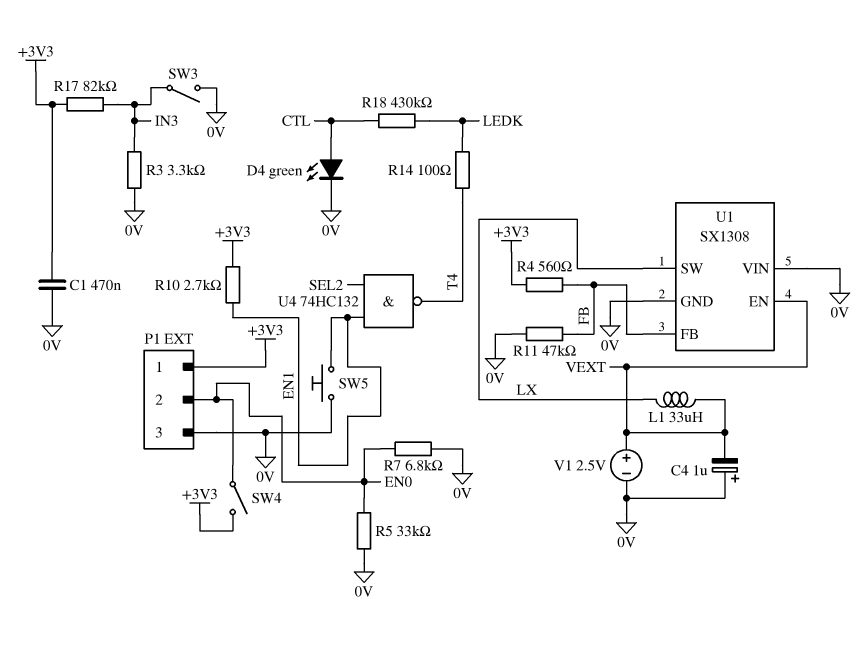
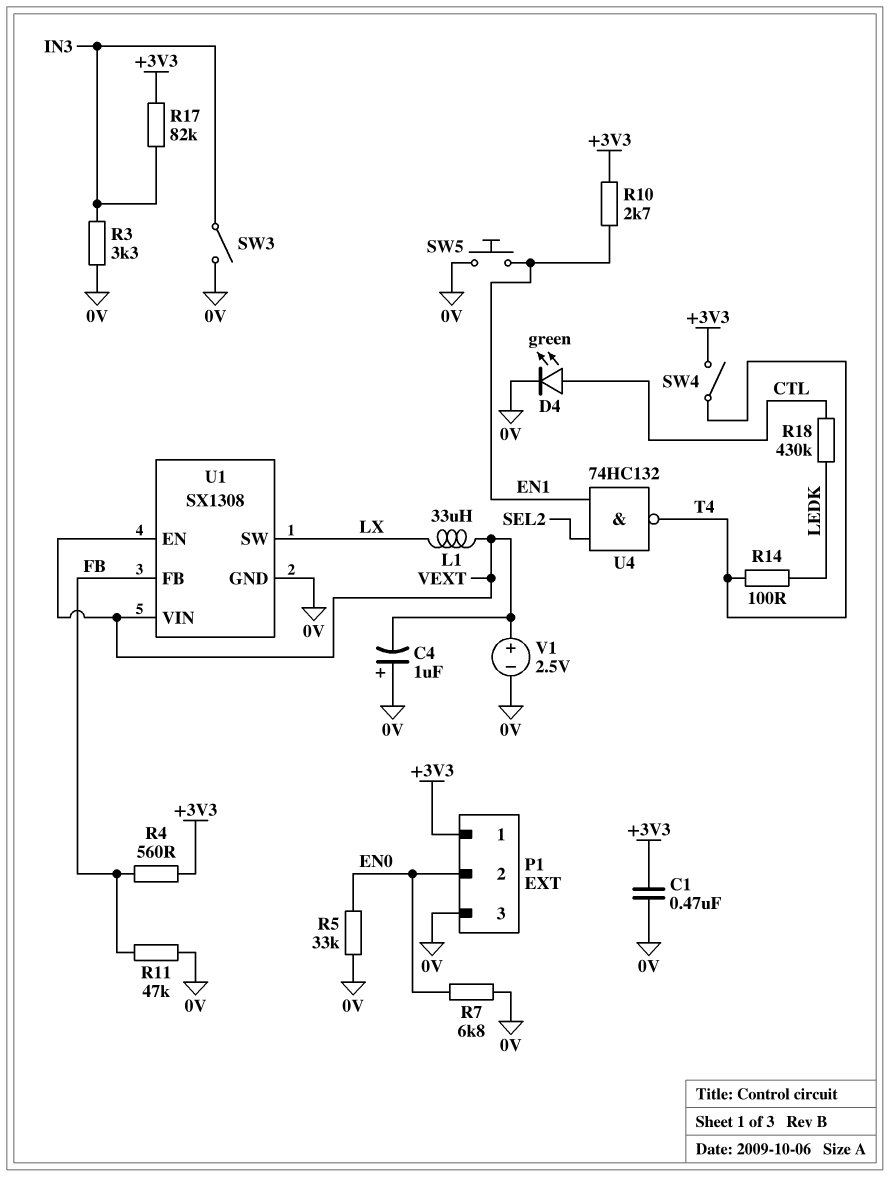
SW4: switch (+3V3, EN0) -> switch (+3V3, T4)
U1 pin VIN: 0V -> VEXT

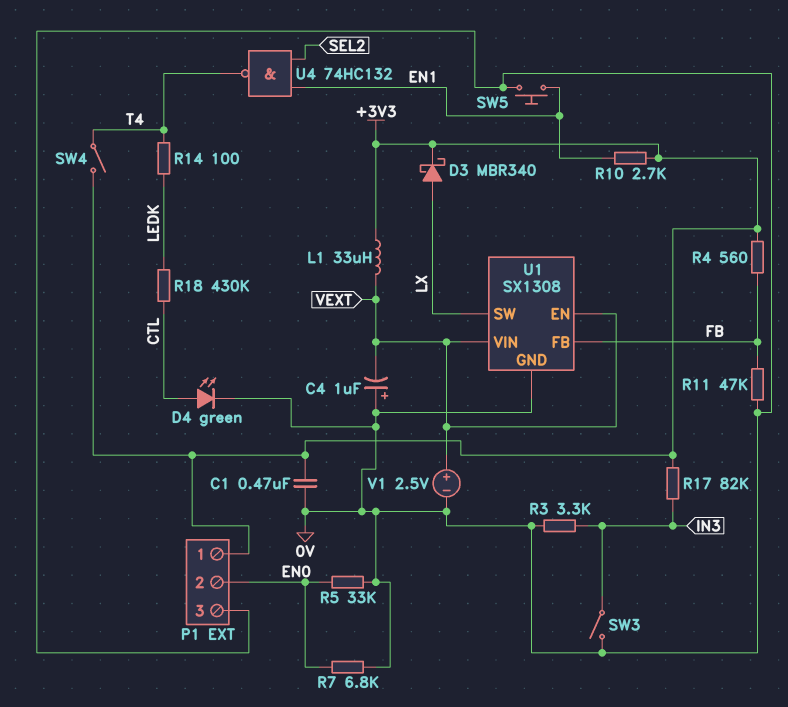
D3: none -> schottky MBR340 (A LX, K +3V3)
L1: 33uH (LX, VEXT) -> 33uH (+3V3, VEXT)

